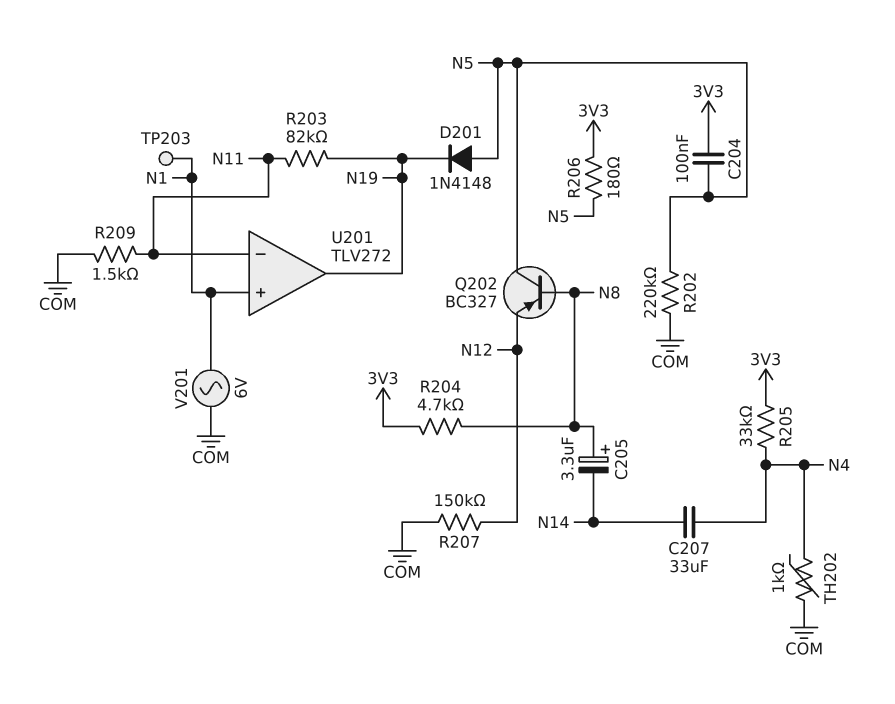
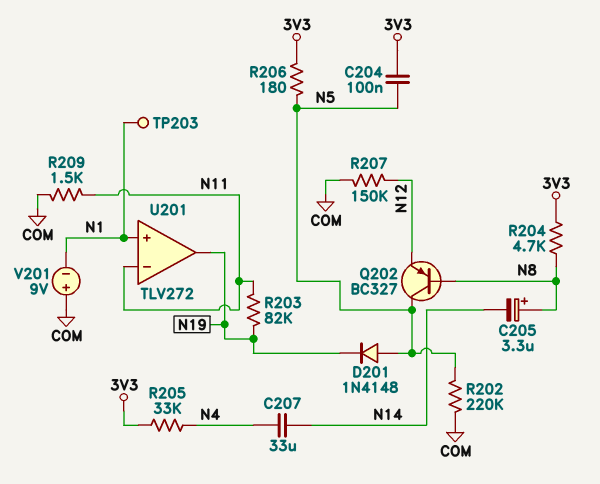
TH202: 1k (COM, N4) -> none
V201: AC 6V (COM, N1) -> 9V (plus COM, minus N1)

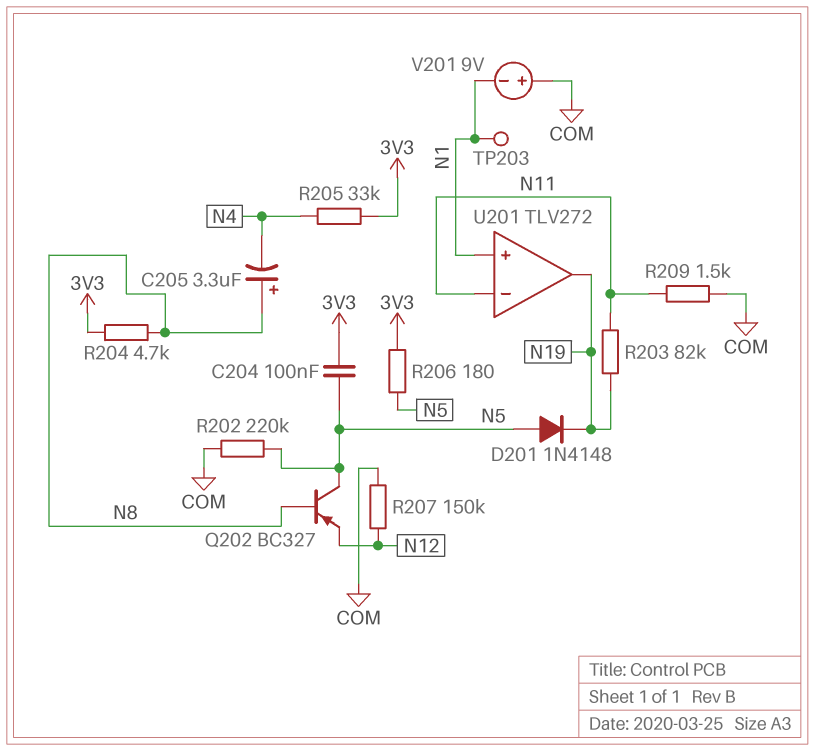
C205: 3.3uF (plus N8, minus N14) -> 3.3uF (plus N8, minus N4)
C207: 33uF (N4, N14) -> none

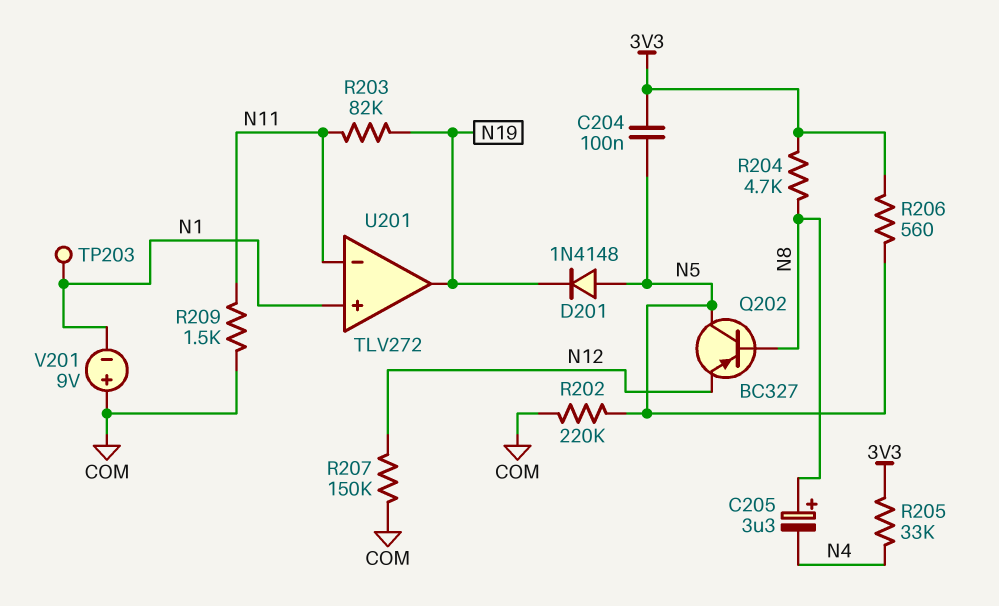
R206: 180 (3V3, N5) -> 560 (3V3, N5)

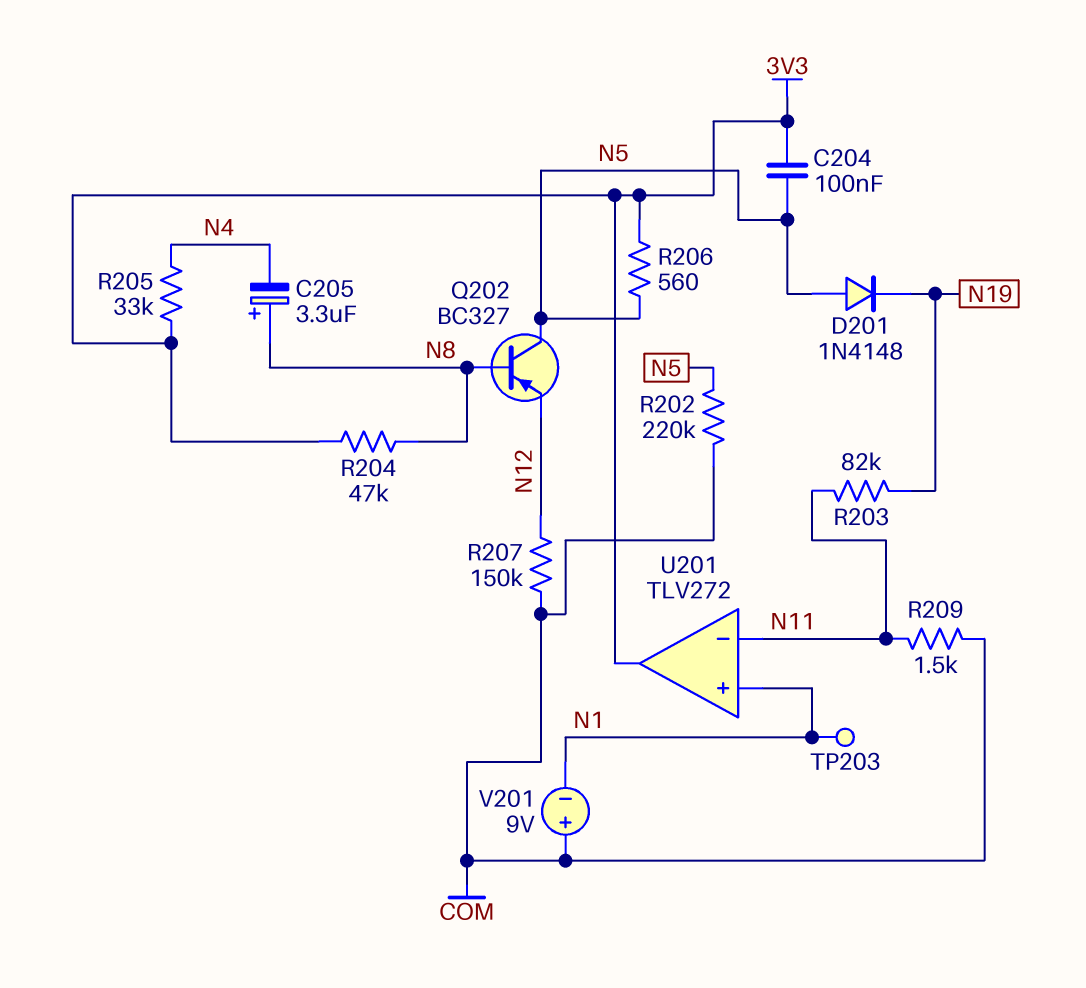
R204: 4.7k (3V3, N8) -> 47k (3V3, N8)
U201 pin out: N19 -> 3V3

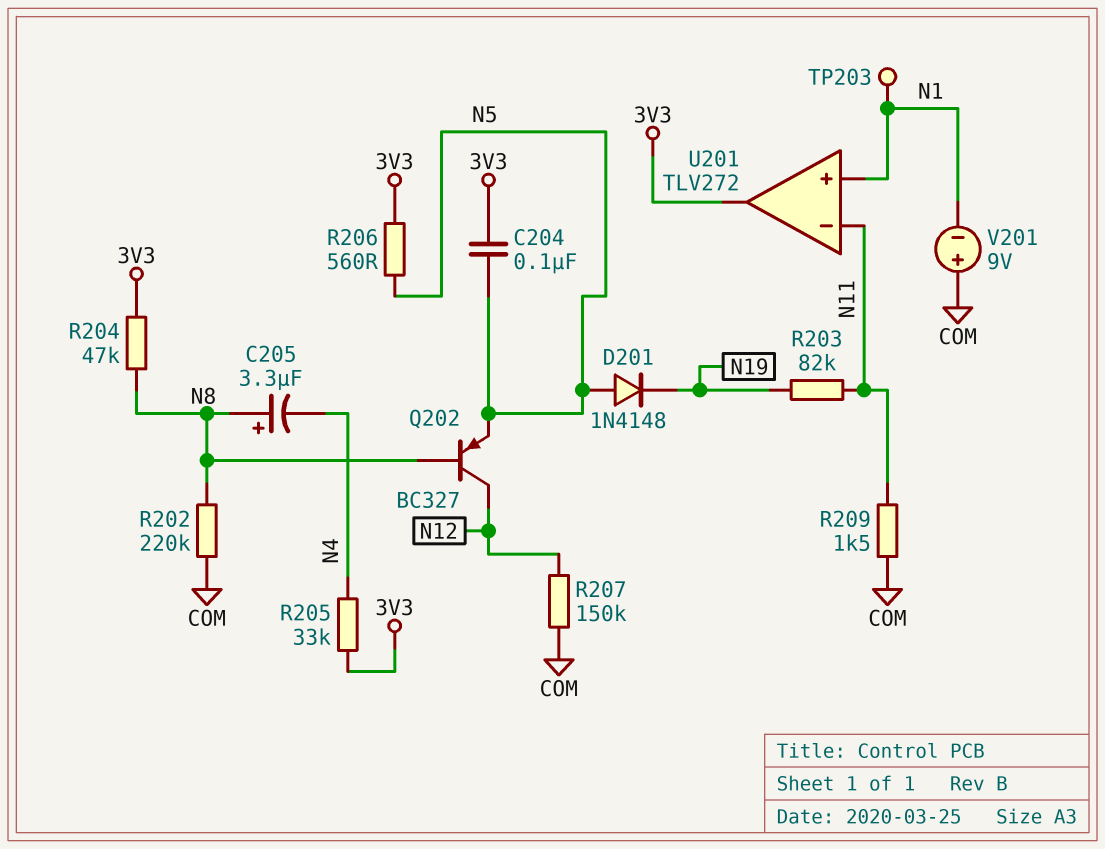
Q202: PNP BC327 (B N8, C N5, E N12) -> PNP BC327 (B N8, C N12, E N5)
R202: 220k (COM, N5) -> 220k (COM, N8)

